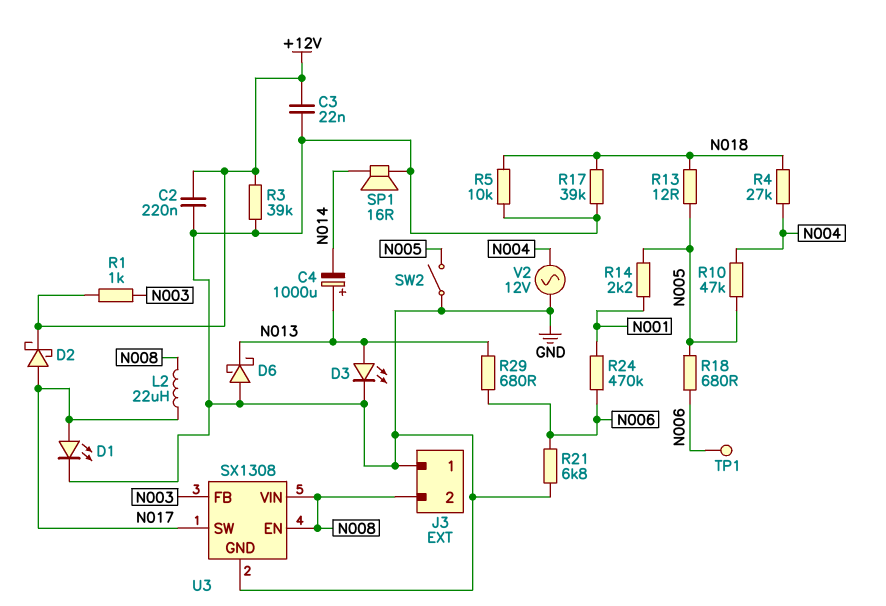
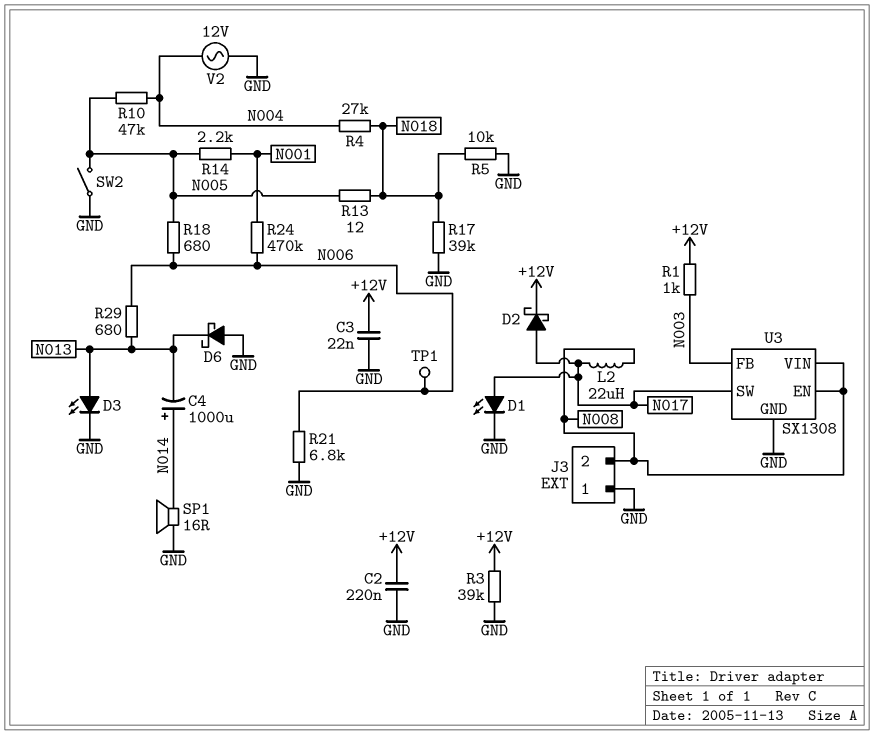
C4: 1000uF (plus N013, minus N014) -> 1000uF (plus N014, minus N013)

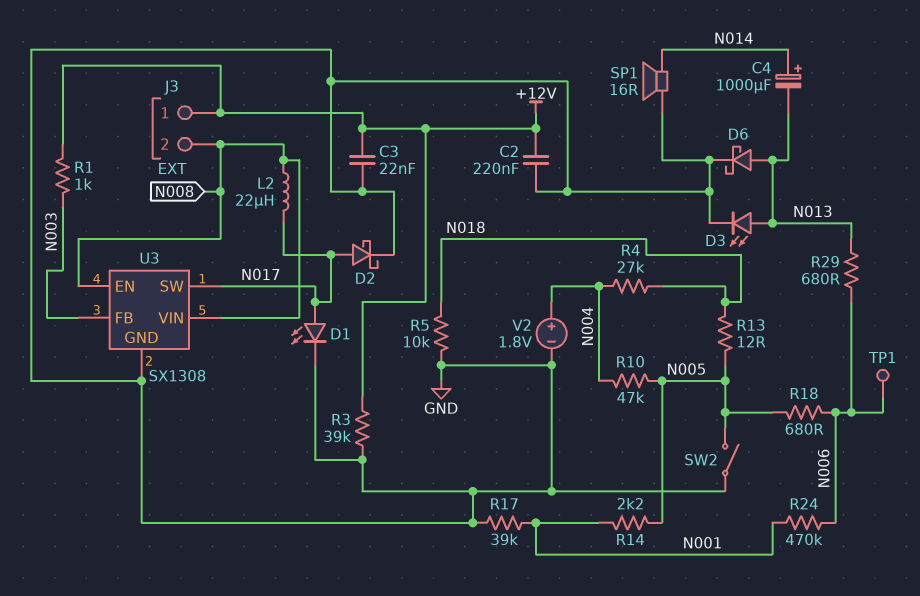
D2: schottky (A N017, K +12V) -> schottky (A N017, K GND)
D6: schottky (A GND, K N013) -> schottky (A N013, K GND)
J3 pin 1: GND -> +12V
R17: 39k (GND, N018) -> 39k (GND, N001)
R21: 6.8k (GND, N006) -> none
V2: AC 12V (GND, N004) -> 1.8V (plus N004, minus GND)

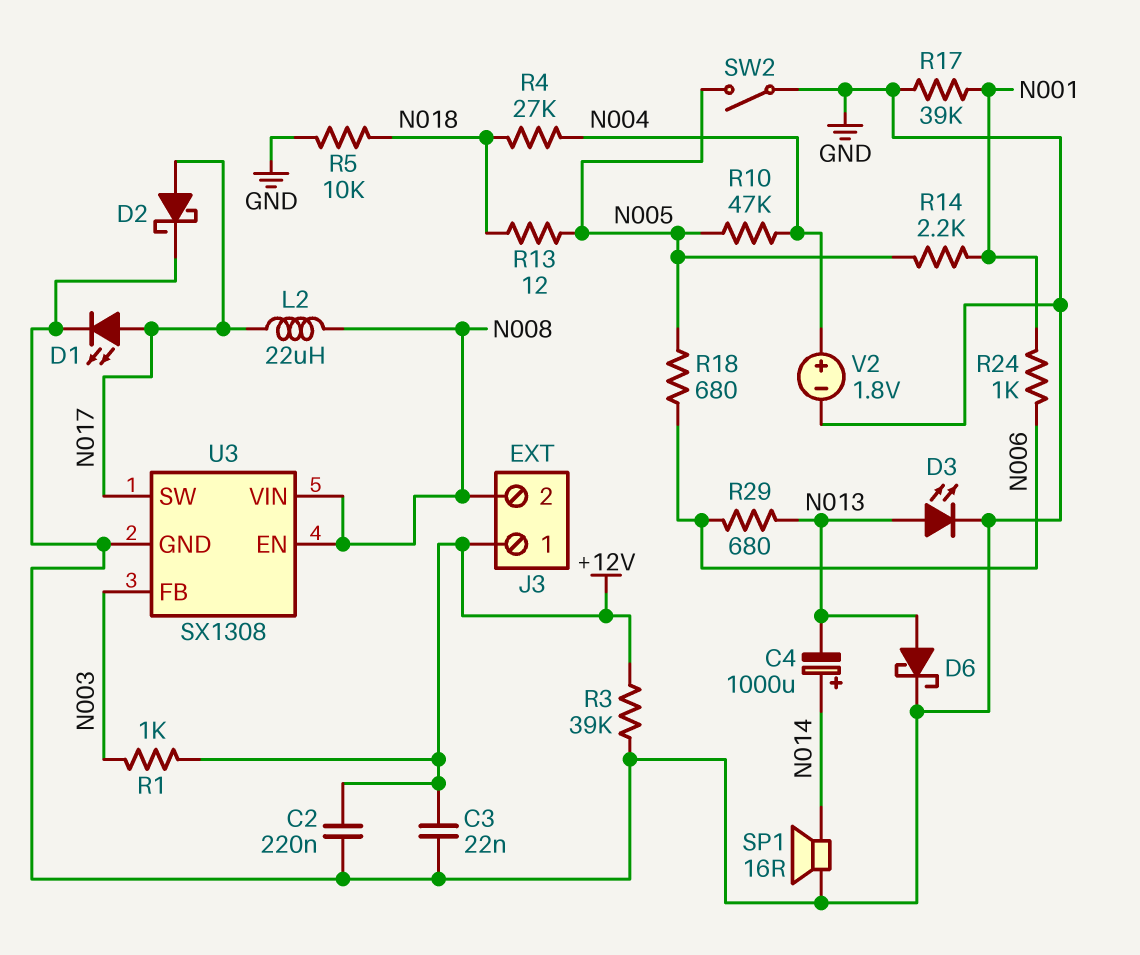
R24: 470k (N001, N006) -> 1k (N001, N006)
TP1: test point (N006) -> none

